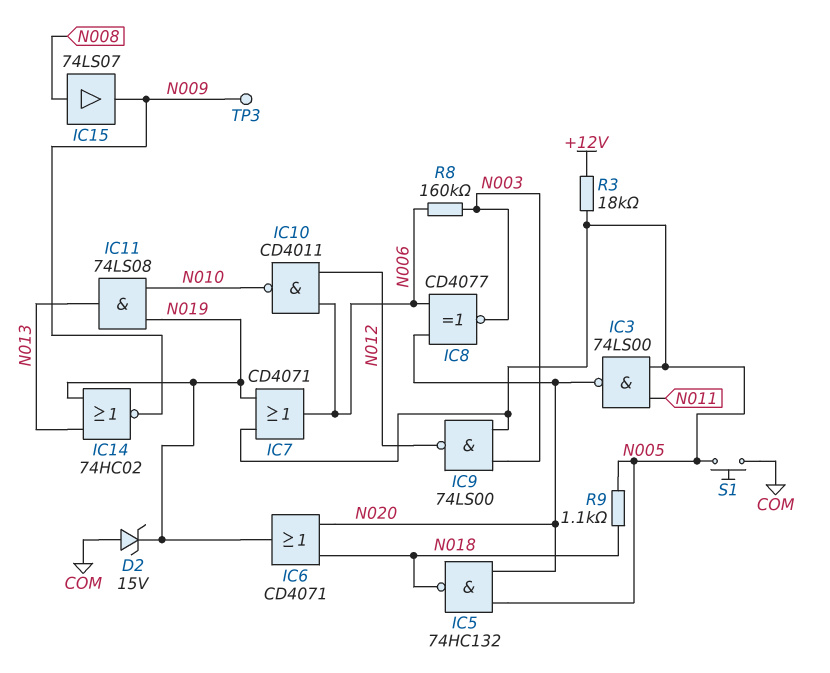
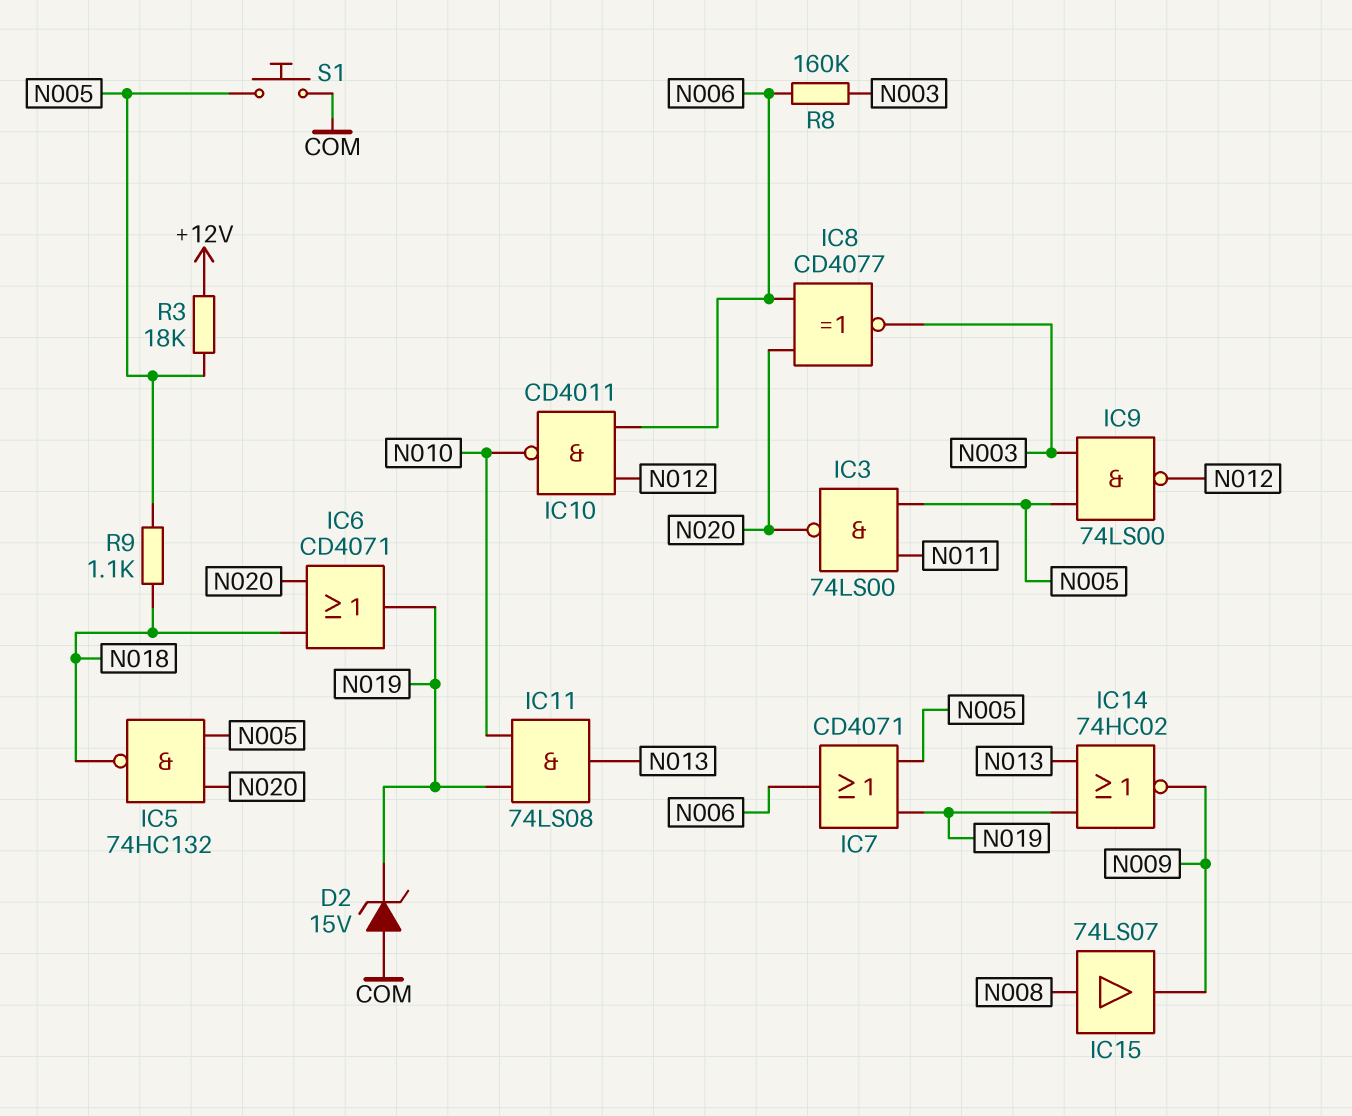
TP3: test point (N009) -> none

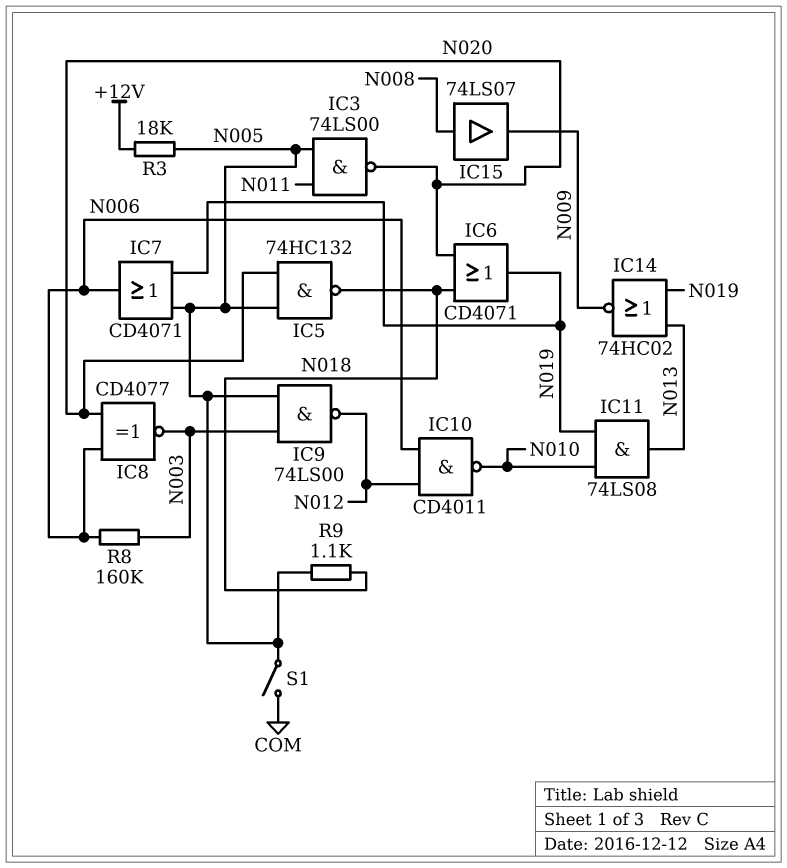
D2: zener 15V (A COM, K N019) -> none
S1: button (COM, N005) -> switch (COM, N005)

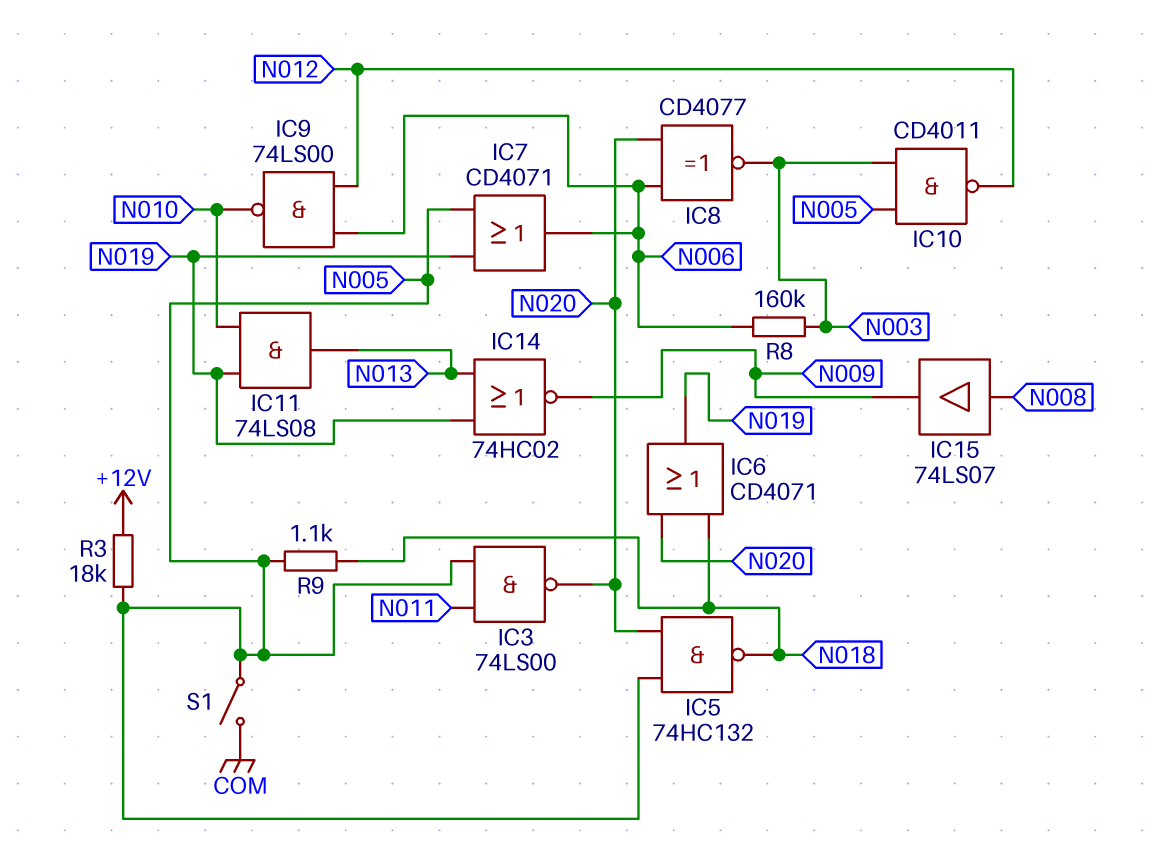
IC9: NAND 74LS00 (in N003, in N005, out N012) -> NAND 74LS00 (in N006, in N012, out N010)
IC10: NAND CD4011 (in N006, in N012, out N010) -> NAND CD4011 (in N003, in N005, out N012)

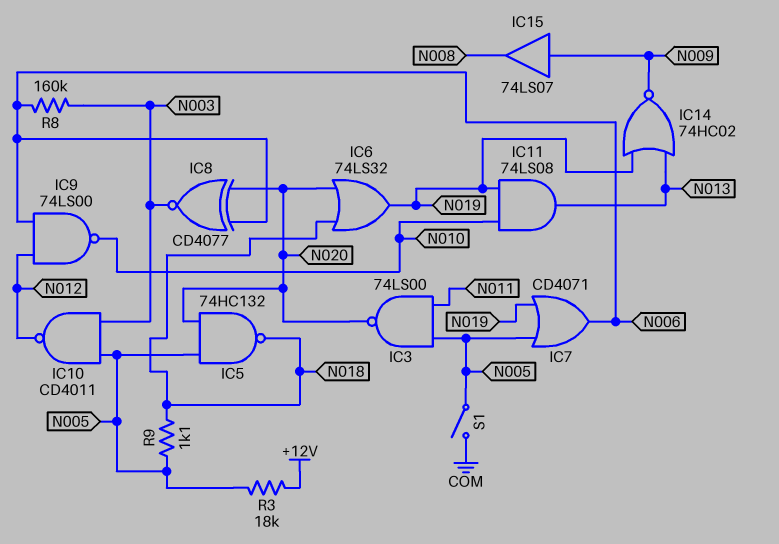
IC6: OR CD4071 (in N018, in N020, out N019) -> OR 74LS32 (in N018, in N020, out N019)
IC15: buffer 74LS07 (in N008, out N009) -> buffer 74LS07 (in N009, out N008)

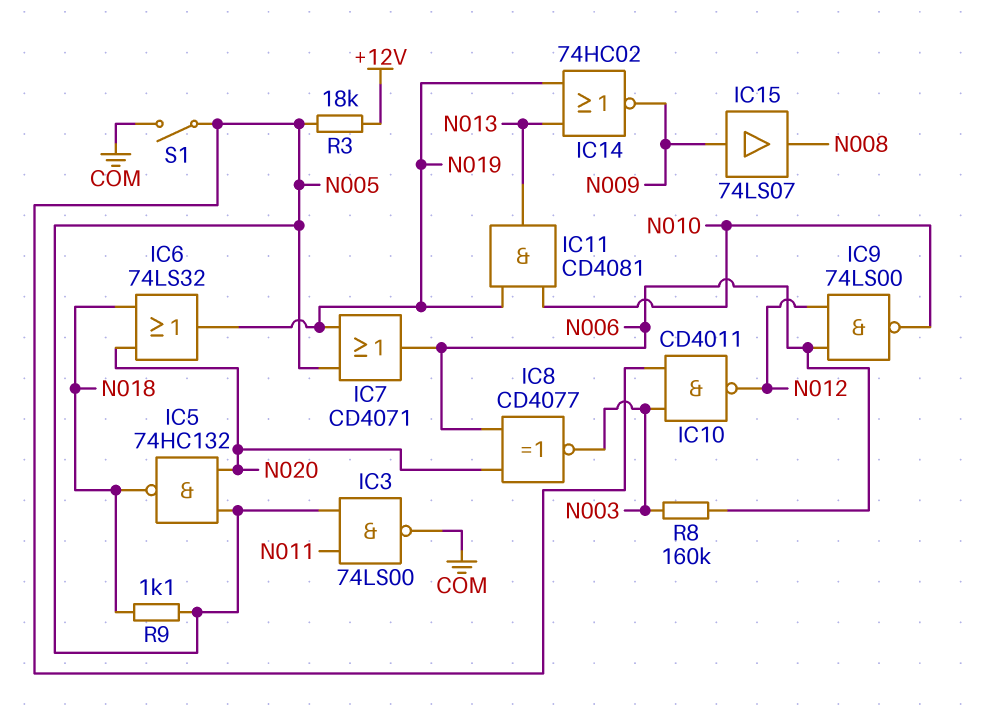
IC3: NAND 74LS00 (in N005, in N011, out N020) -> NAND 74LS00 (in N005, in N011, out COM)
IC11: AND 74LS08 (in N010, in N019, out N013) -> AND CD4081 (in N010, in N019, out N013)

